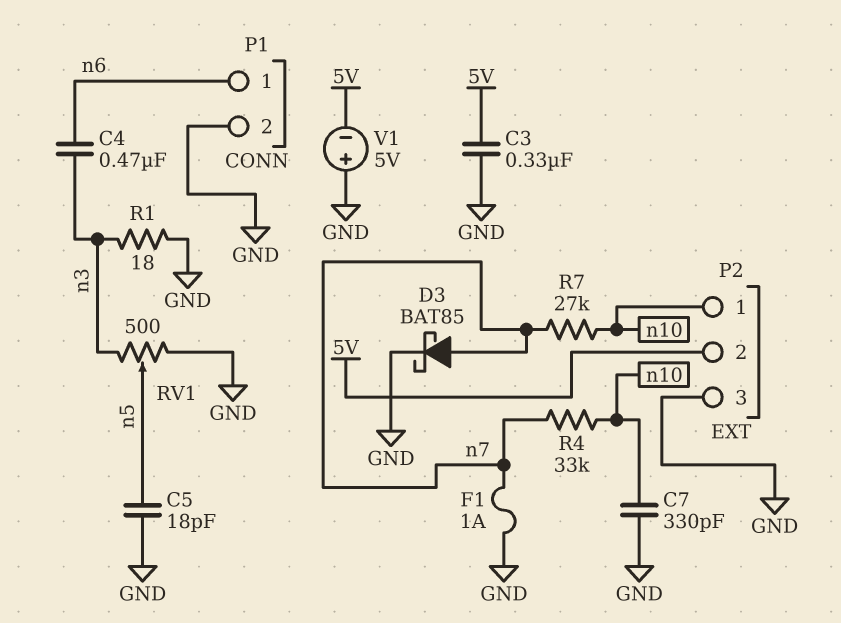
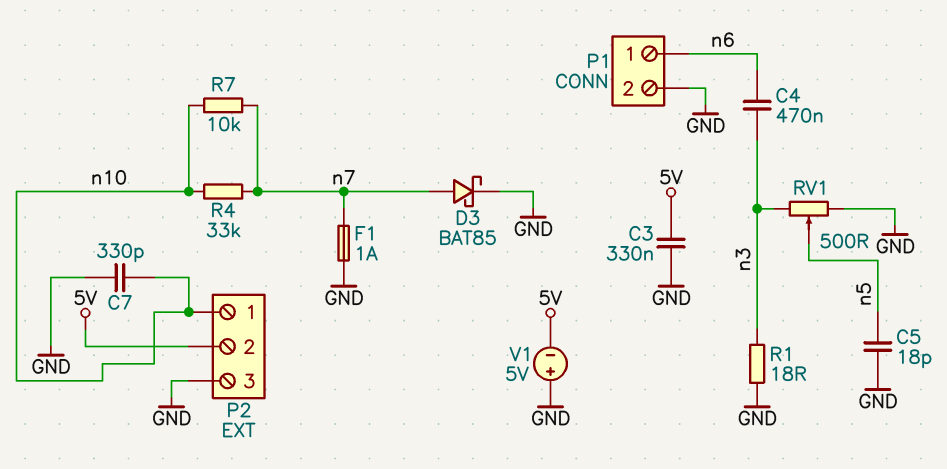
R7: 27k (n7, n10) -> 10k (n7, n10)

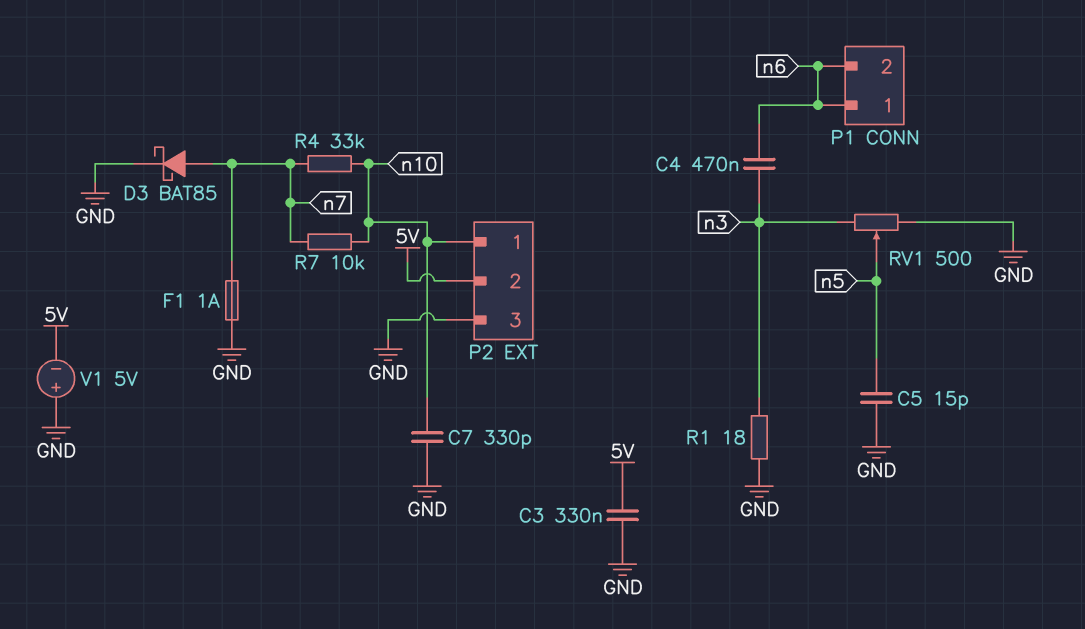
C5: 18pF (GND, n5) -> 15pF (GND, n5)
P1 pin 2: GND -> n6

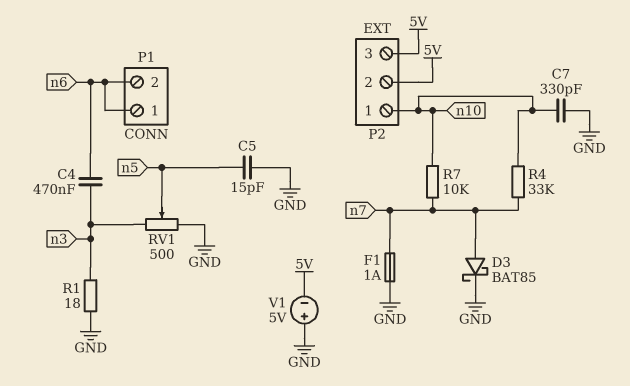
C3: 330nF (5V, GND) -> none
P2 pin 3: GND -> 5V

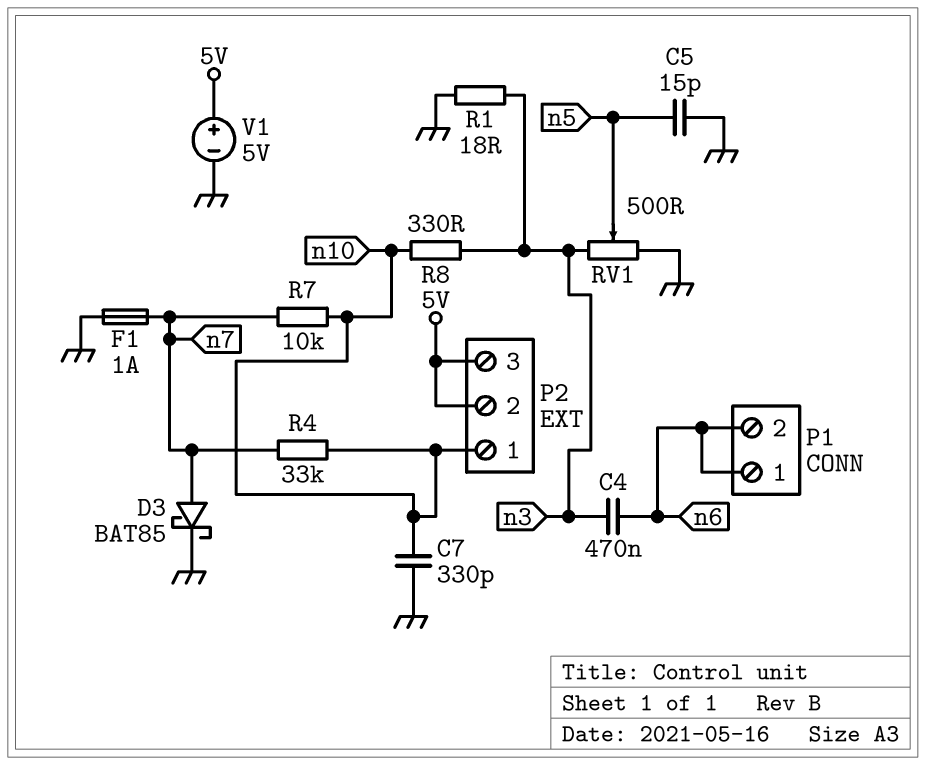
R8: none -> 330 (n3, n10)
V1: 5V (plus GND, minus 5V) -> 5V (plus 5V, minus GND)

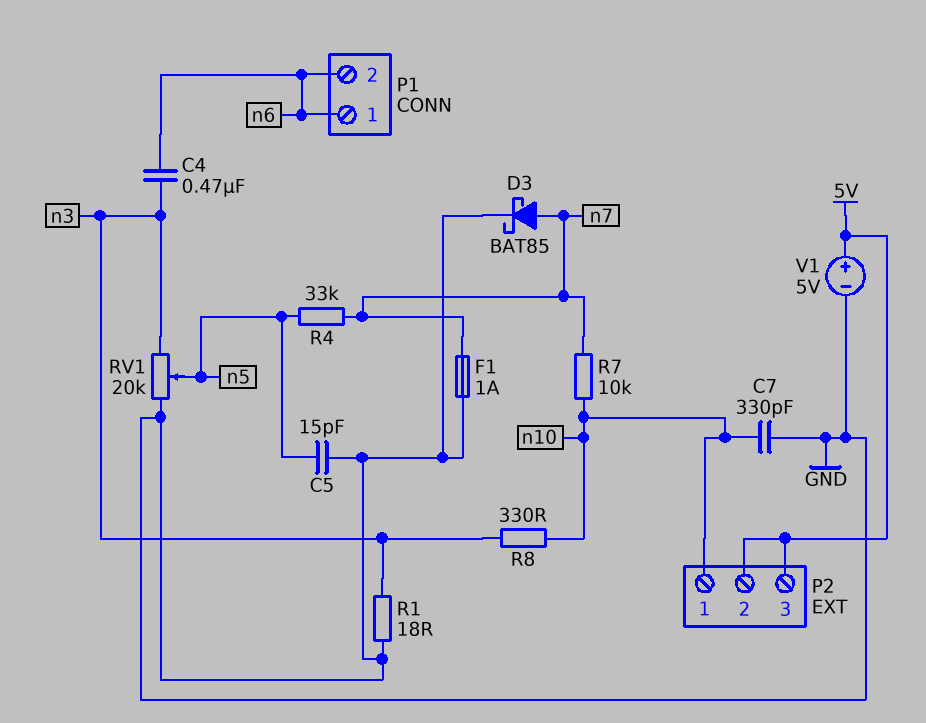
R4: 33k (n7, n10) -> 33k (n5, n7)
RV1: 500 (GND, n3, wiper n5) -> 20k (GND, n3, wiper n5)

